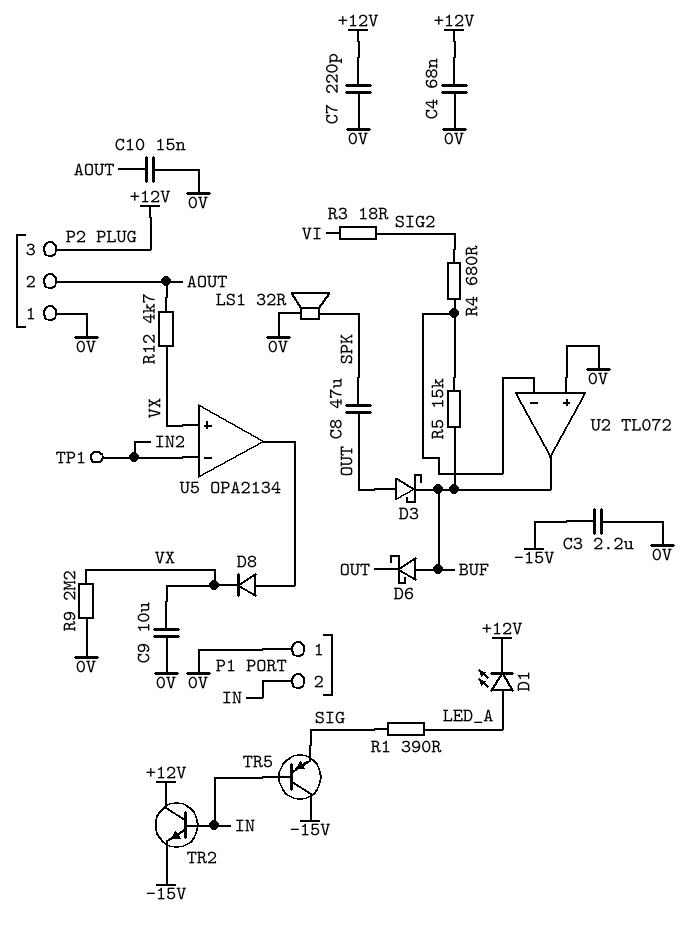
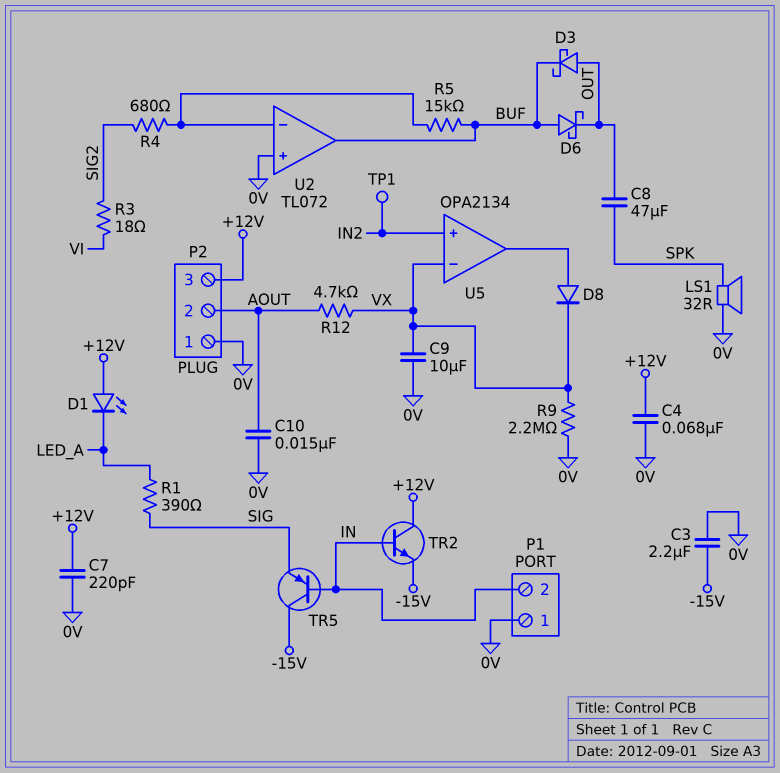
D1: LED (A LED_A, K +12V) -> LED (A +12V, K LED_A)
U5 pin in+: VX -> IN2
U5 pin in-: IN2 -> VX

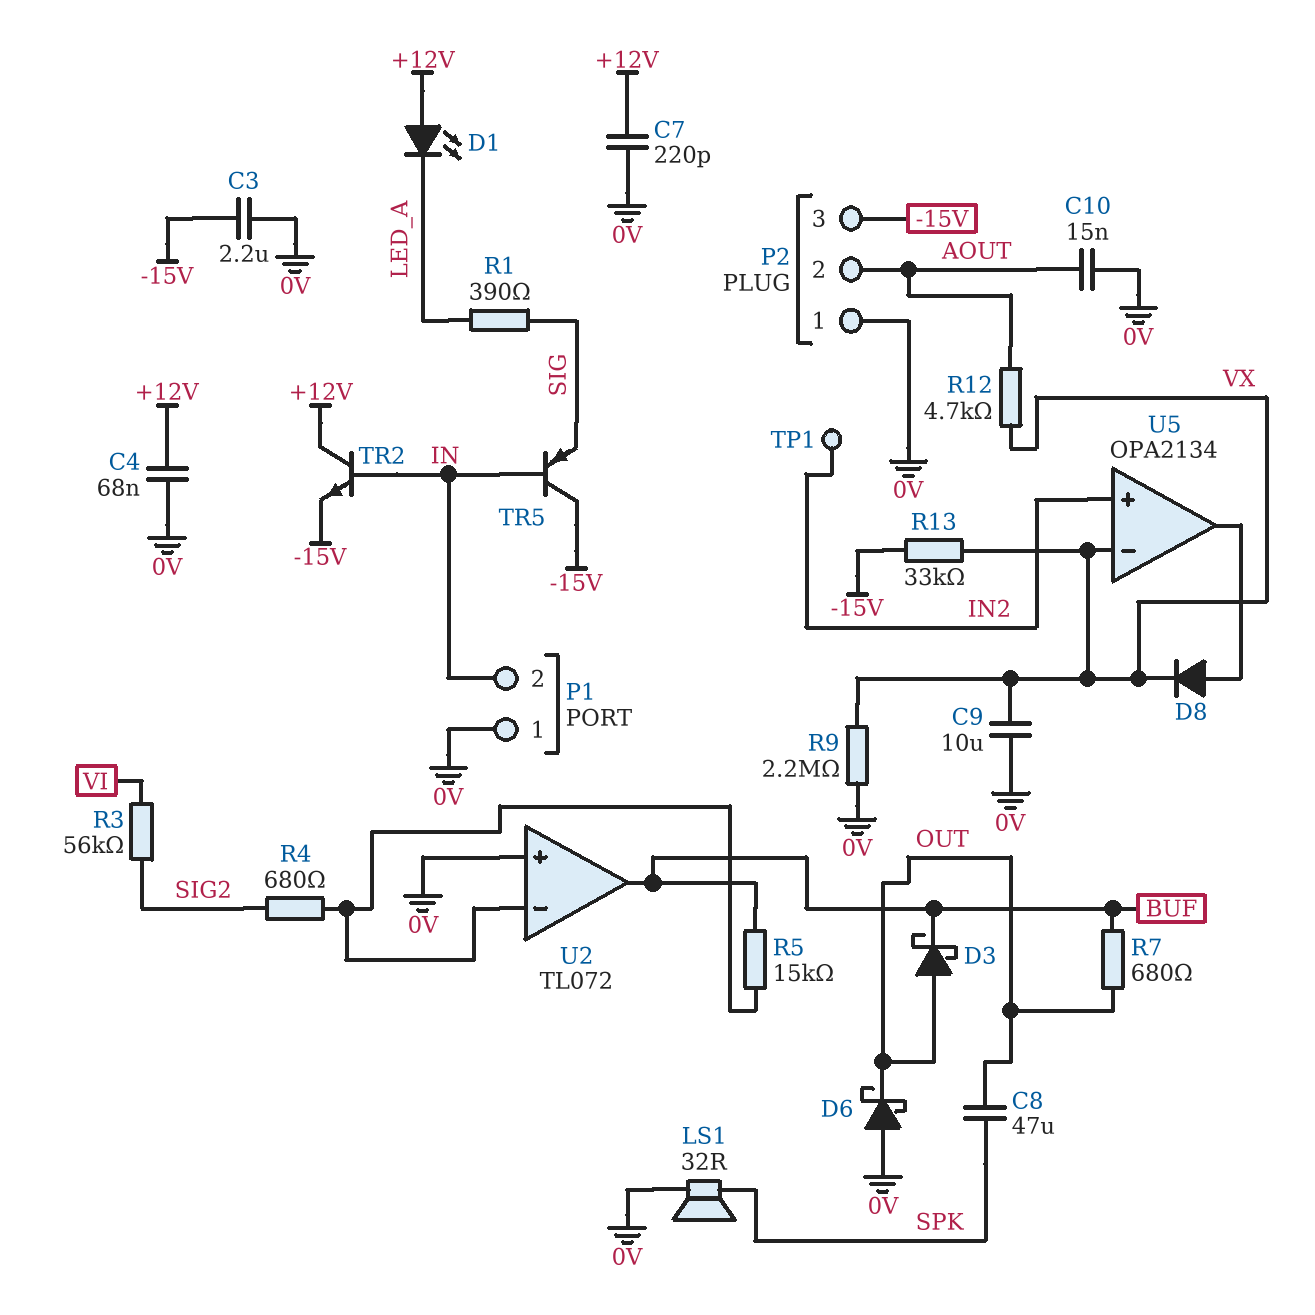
D6: schottky (A BUF, K OUT) -> schottky (A 0V, K OUT)
P2 pin 3: +12V -> -15V
R3: 18 (SIG2, VI) -> 56k (SIG2, VI)
R7: none -> 680 (BUF, OUT)
R13: none -> 33k (-15V, VX)

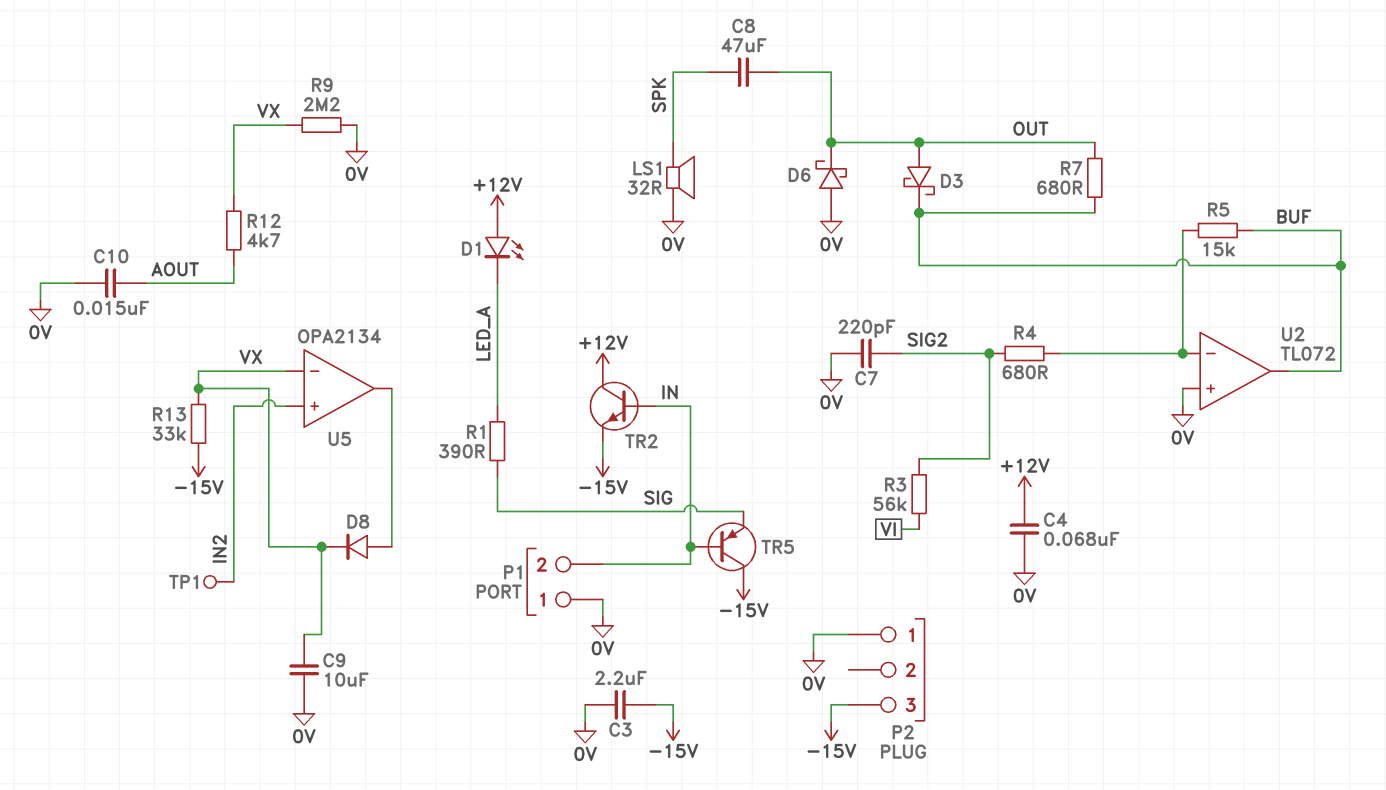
C7: 220pF (+12V, 0V) -> 220pF (0V, SIG2)
P2 pin 2: AOUT -> none

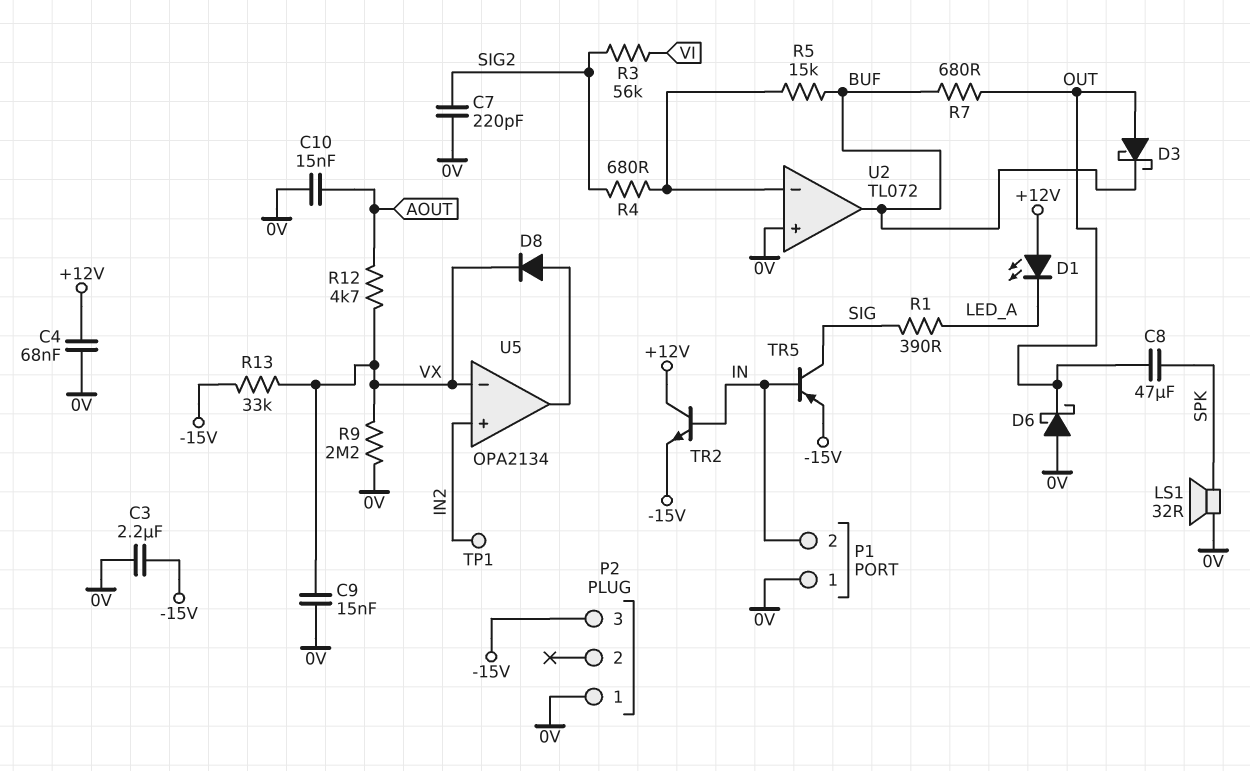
C9: 10uF (0V, VX) -> 15nF (0V, VX)
TR5: PNP (B IN, C -15V, E SIG) -> PNP (B IN, C SIG, E -15V)

